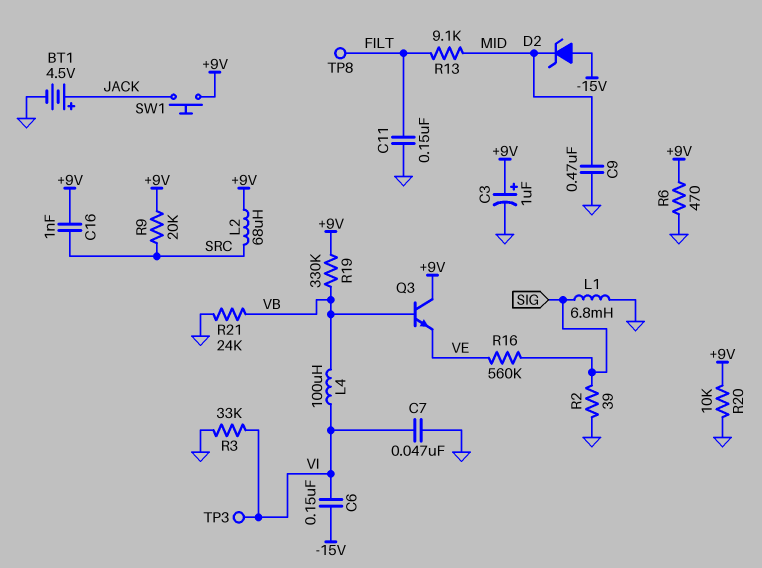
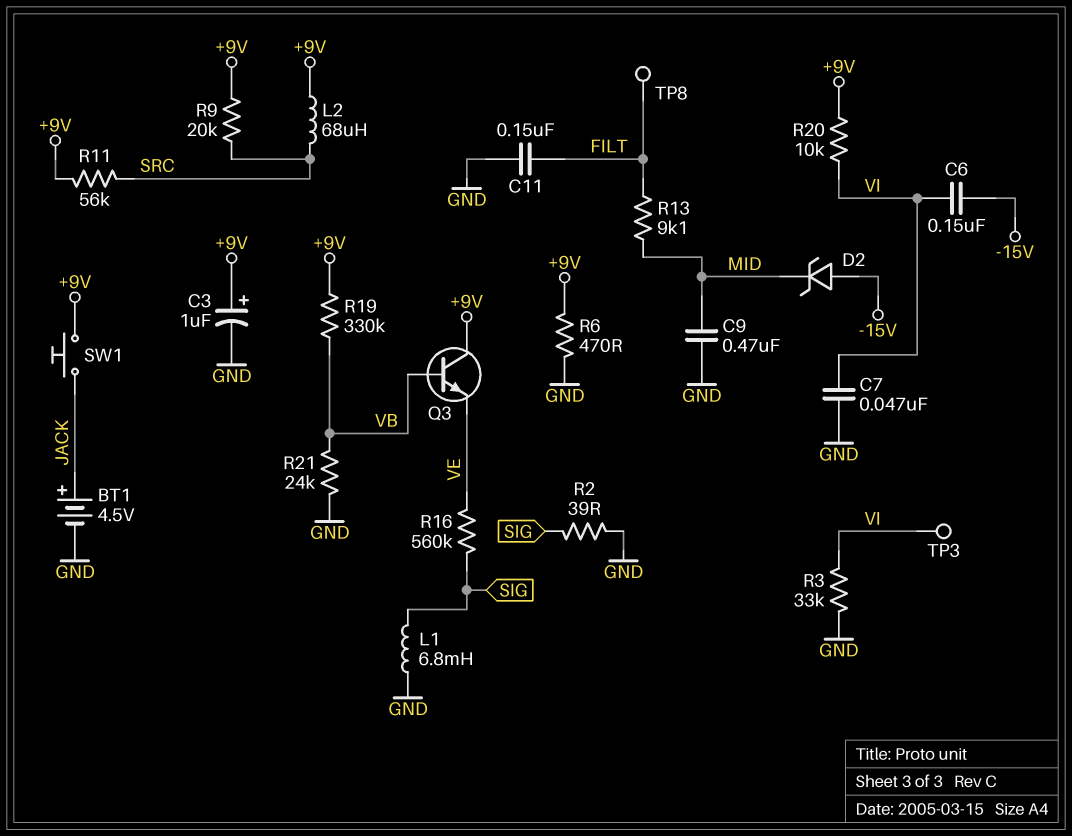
C16: 1nF (+9V, SRC) -> none
L4: 100uH (VB, VI) -> none
R11: none -> 56k (+9V, SRC)
R20: 10k (+9V, GND) -> 10k (+9V, VI)

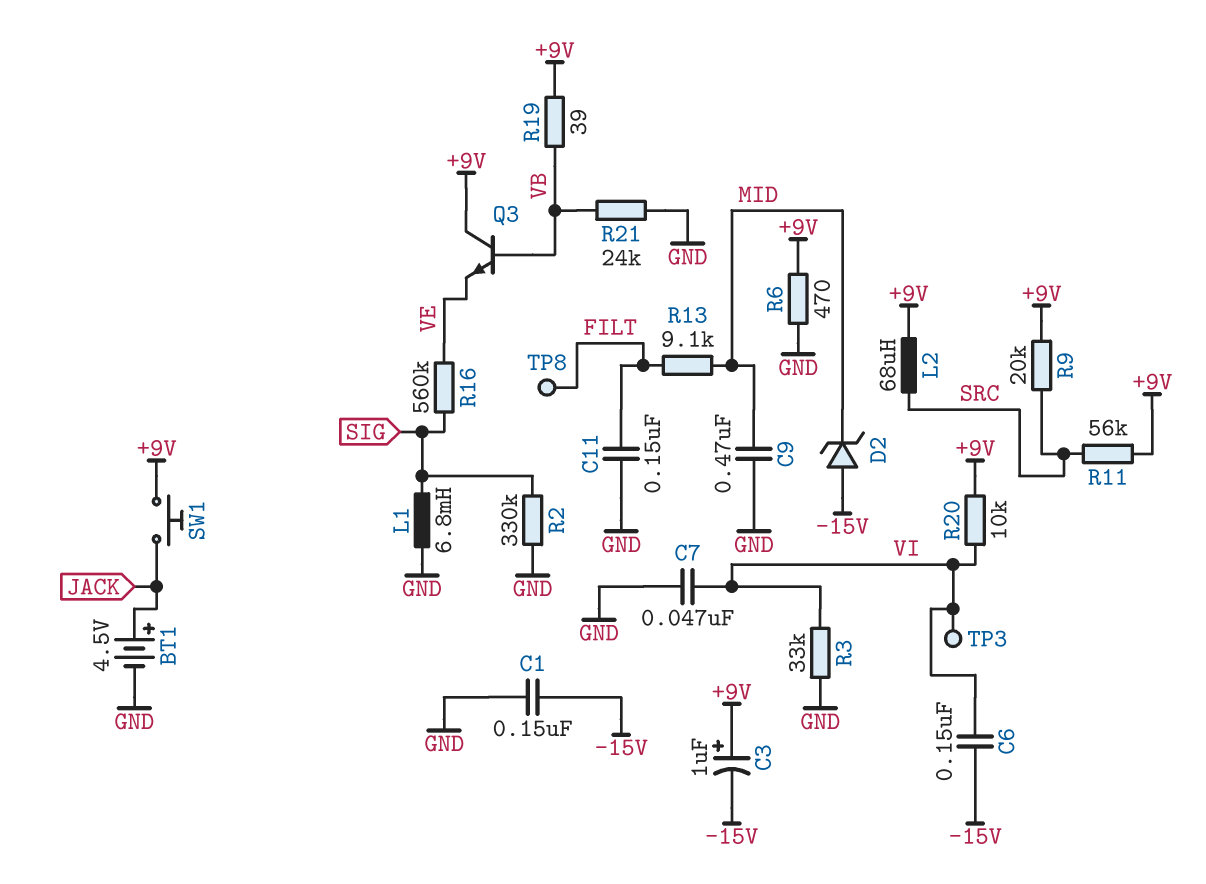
C1: none -> 150nF (-15V, GND)
C3: 1uF (plus +9V, minus GND) -> 1uF (plus +9V, minus -15V)
R2: 39 (GND, SIG) -> 330k (GND, SIG)
R19: 330k (+9V, VB) -> 39 (+9V, VB)

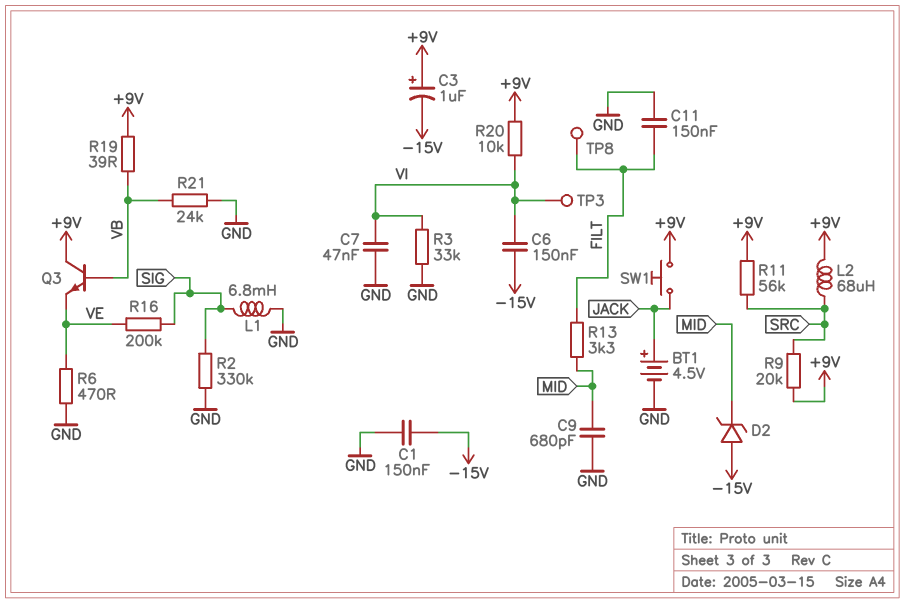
C9: 470nF (GND, MID) -> 680pF (GND, MID)
R6: 470 (+9V, GND) -> 470 (GND, VE)
R13: 9.1k (FILT, MID) -> 3.3k (FILT, MID)
R16: 560k (SIG, VE) -> 200k (SIG, VE)

